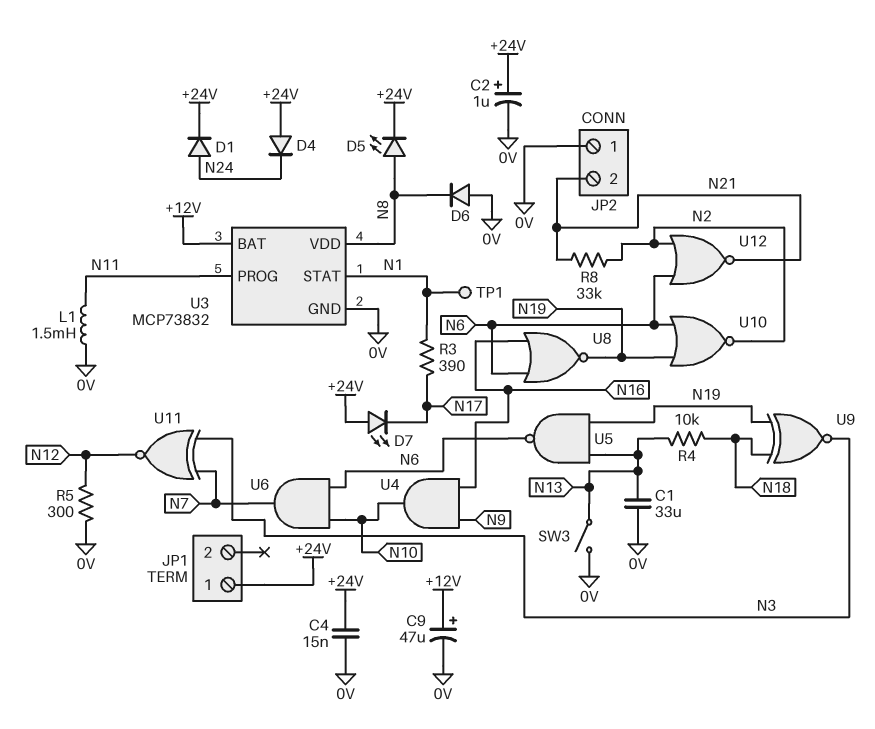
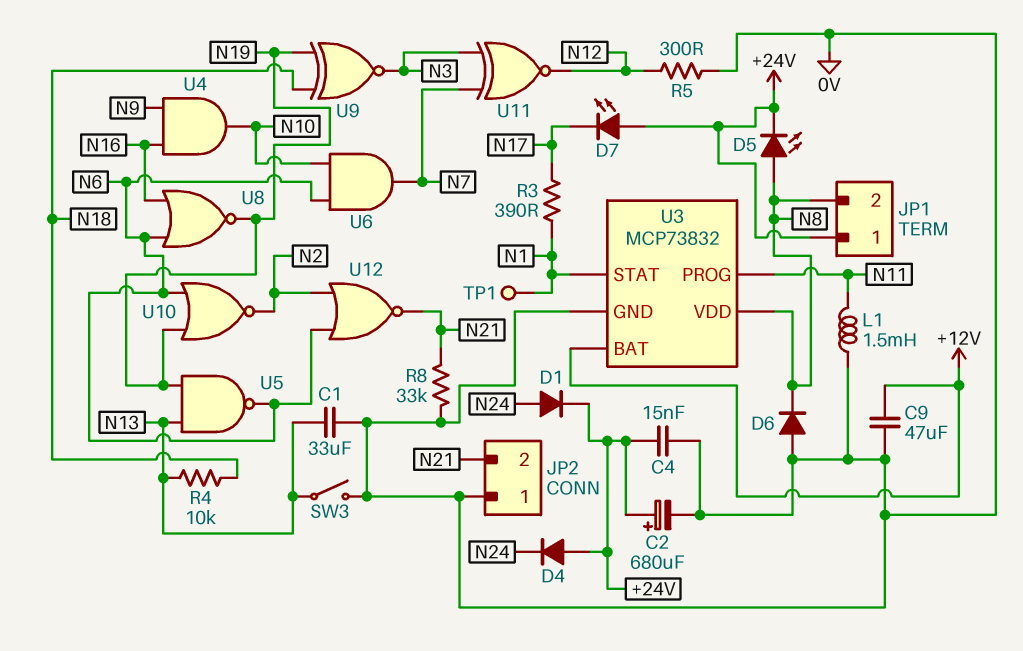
C2: 1uF (plus +24V, minus 0V) -> 680uF (plus +24V, minus 0V)
C9: 47uF (plus +12V, minus 0V) -> 47uF (+12V, 0V)
JP1 pin 2: none -> N8
R8: 33k (N2, N21) -> 33k (0V, N21)

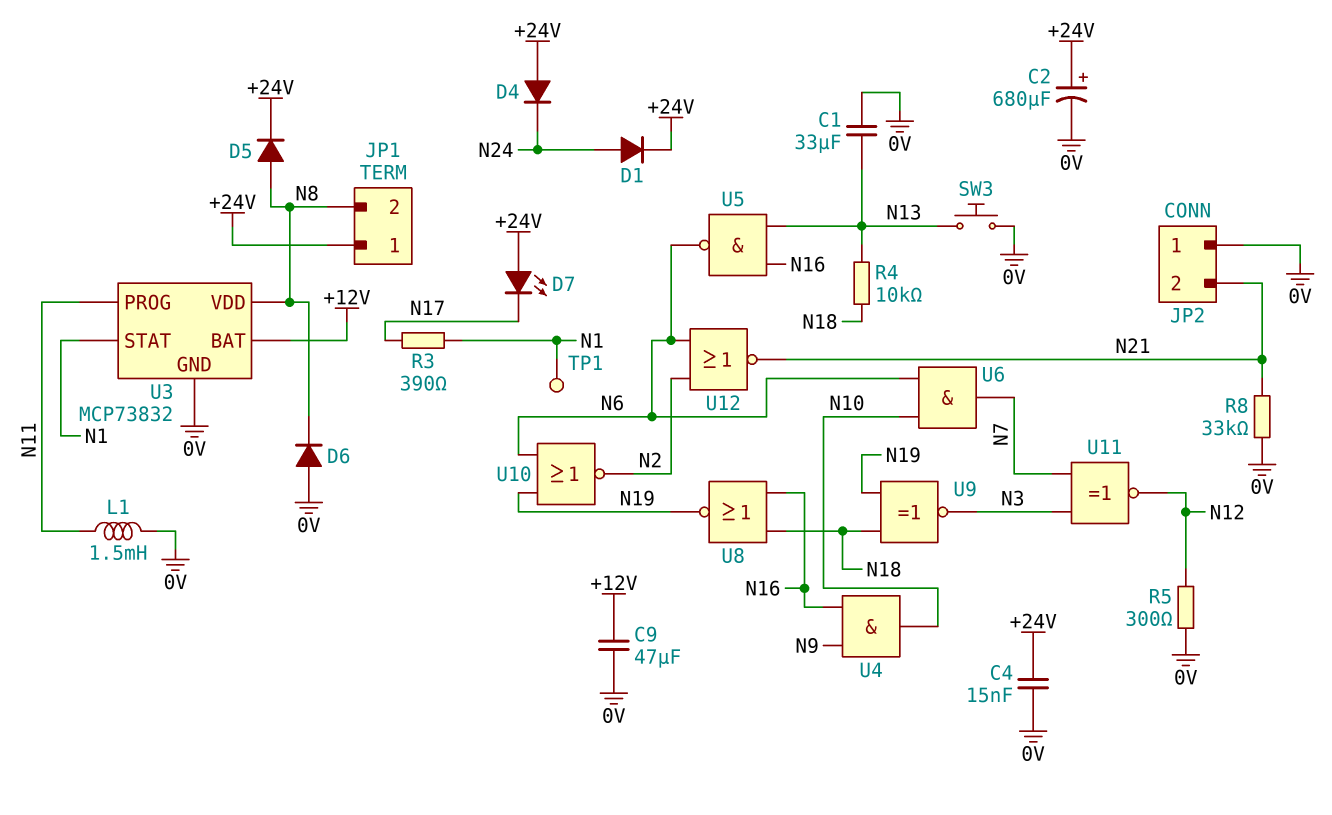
D5: LED (A N8, K +24V) -> diode (A N8, K +24V)
SW3: switch (0V, N13) -> button (0V, N13)
U5: NAND (in N13, in N19, out N6) -> NAND (in N13, in N16, out N6)
U8: NOR (in N6, in N16, out N19) -> NOR (in N16, in N18, out N19)

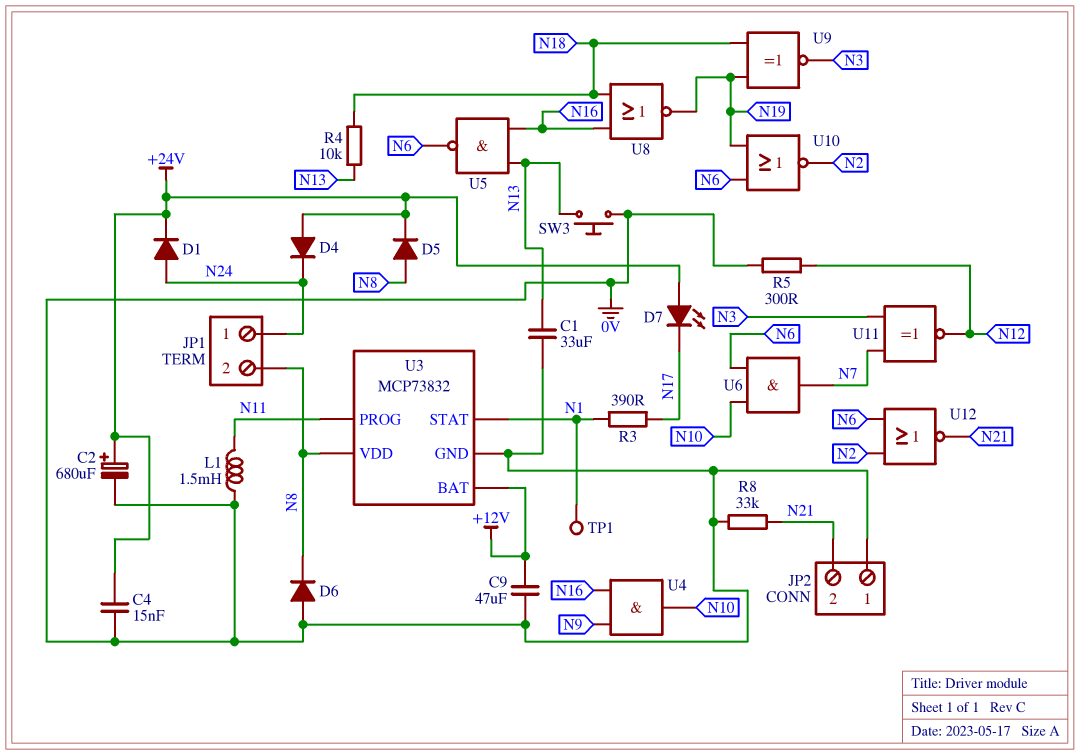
JP1 pin 1: +24V -> N24

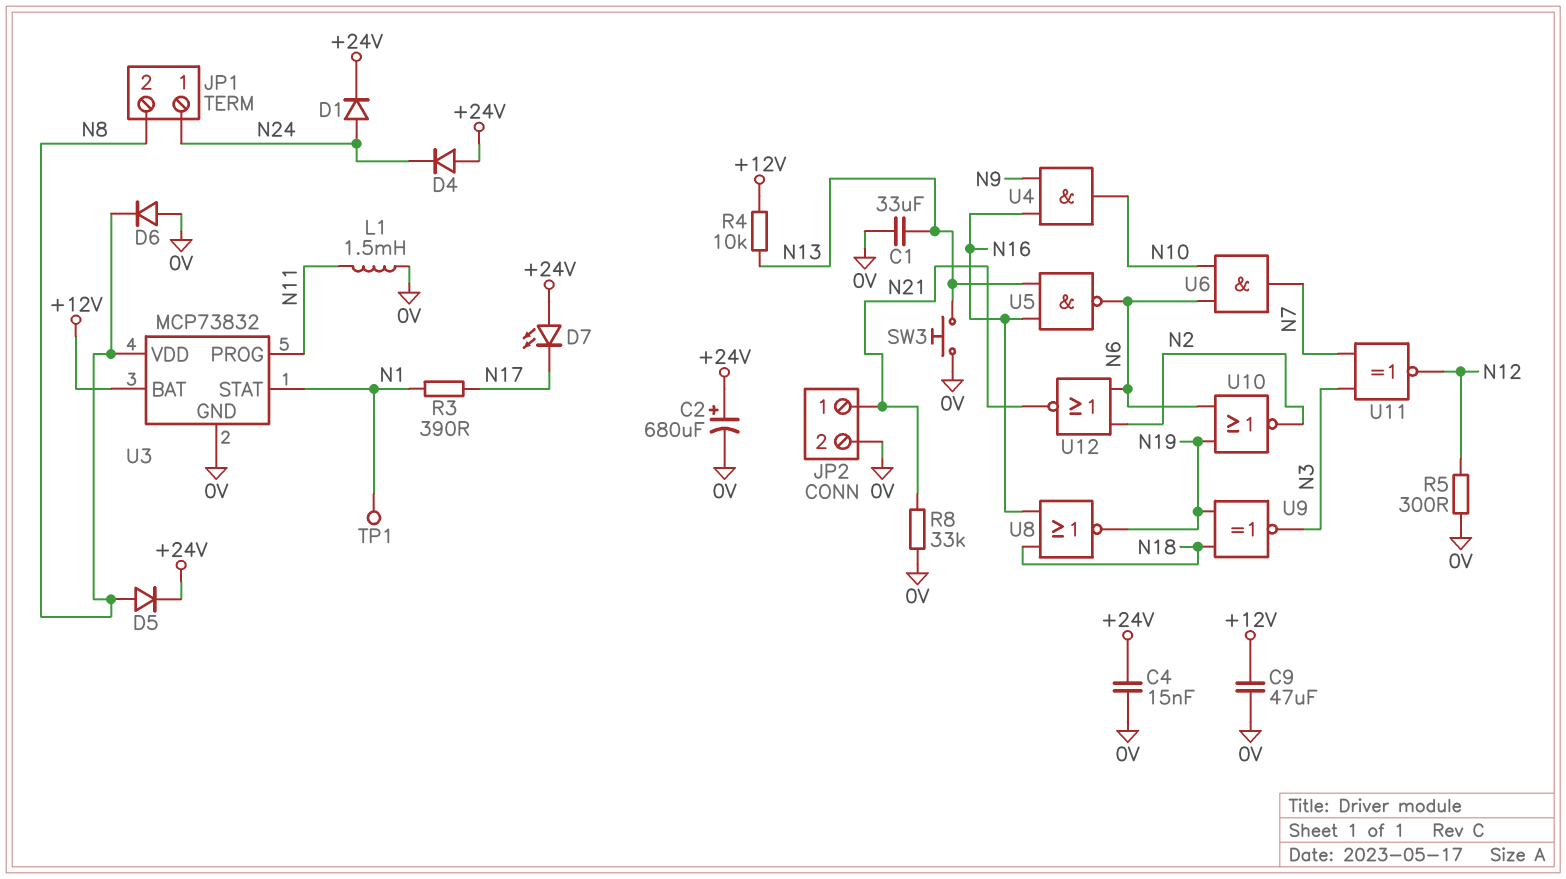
JP2 pin 1: 0V -> N21
JP2 pin 2: N21 -> 0V
R4: 10k (N13, N18) -> 10k (+12V, N13)

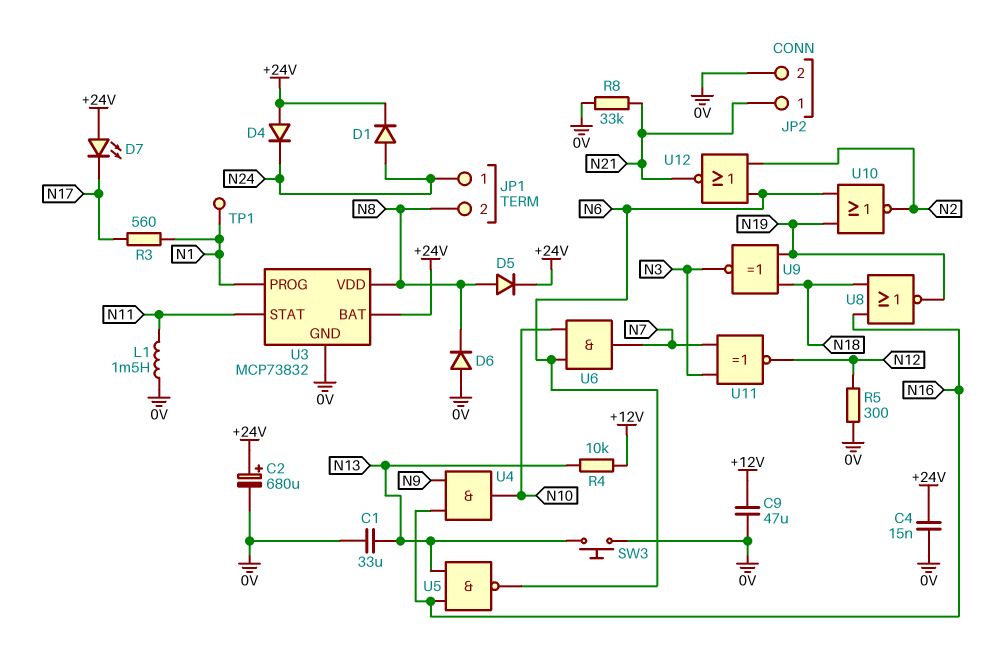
R3: 390 (N1, N17) -> 560 (N1, N17)
U3 pin BAT: +12V -> +24V
U3 pin PROG: N11 -> N1
U3 pin STAT: N1 -> N11

